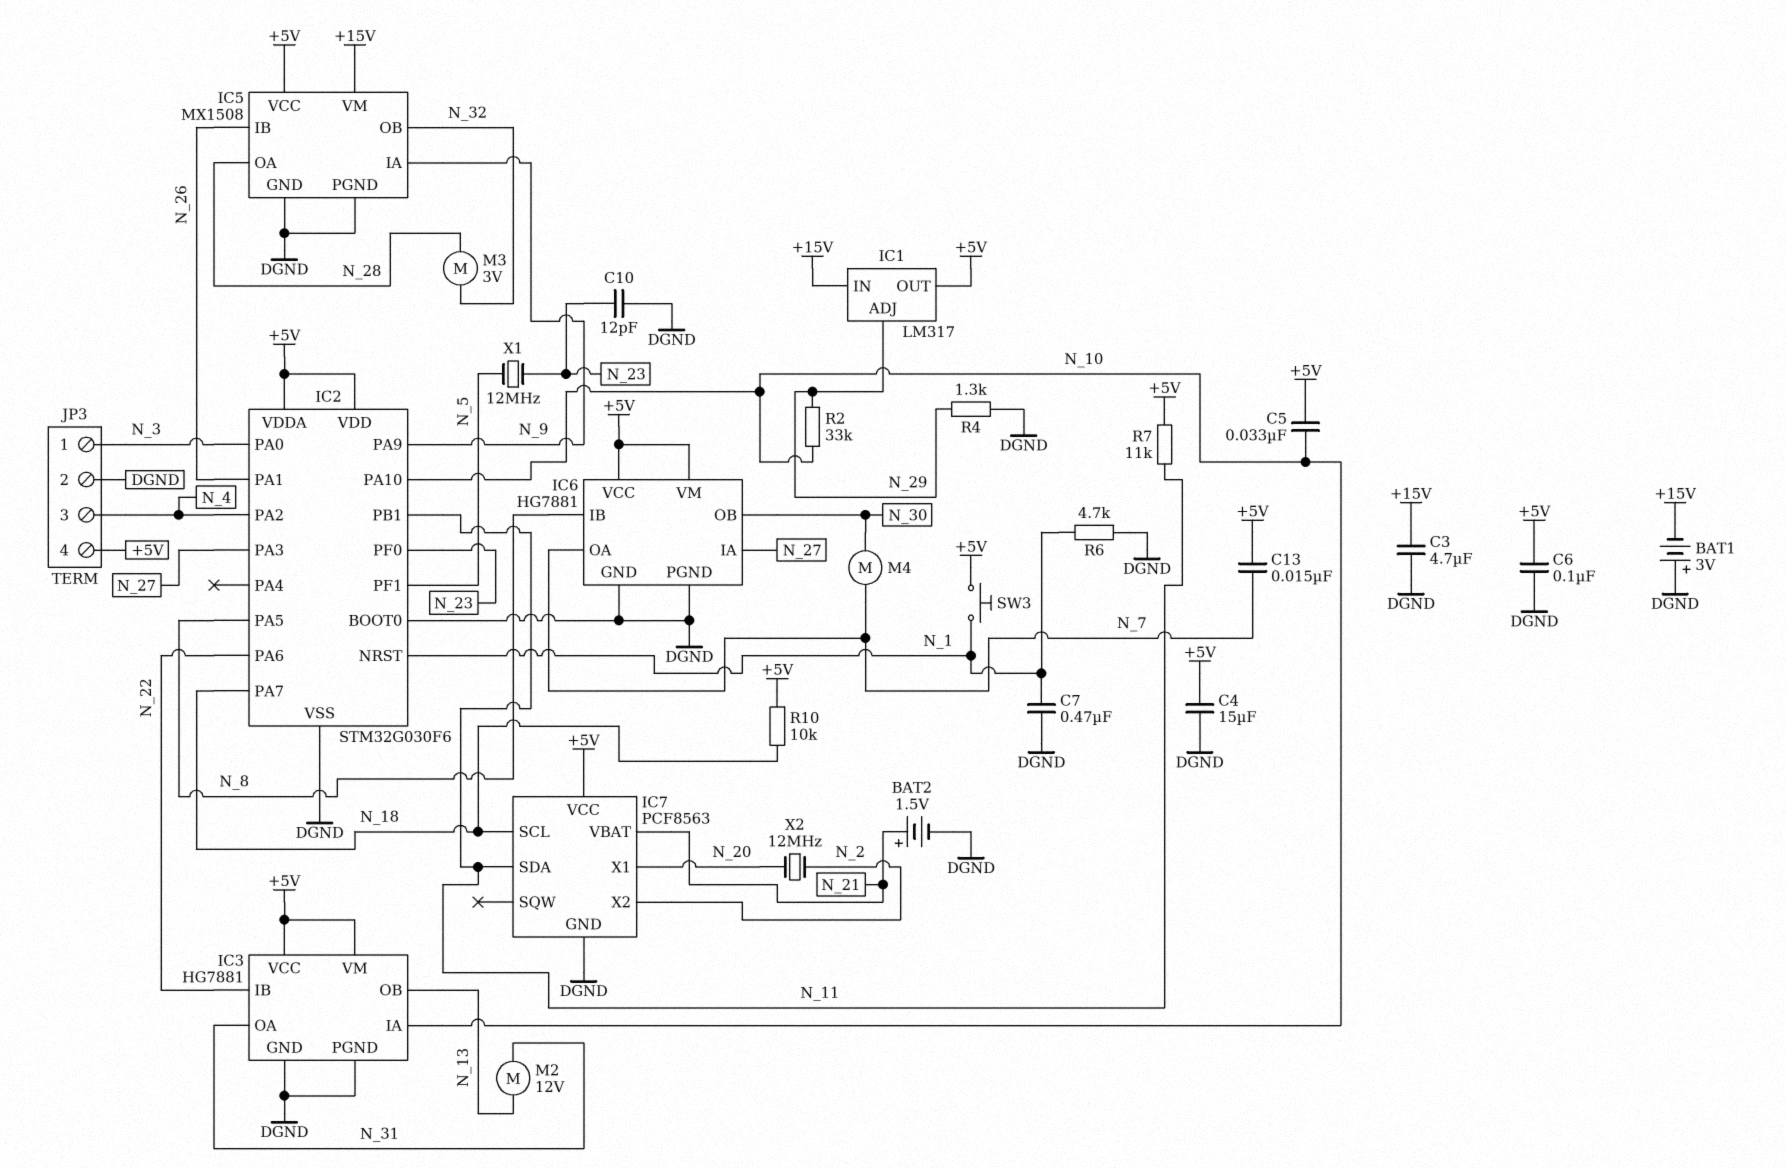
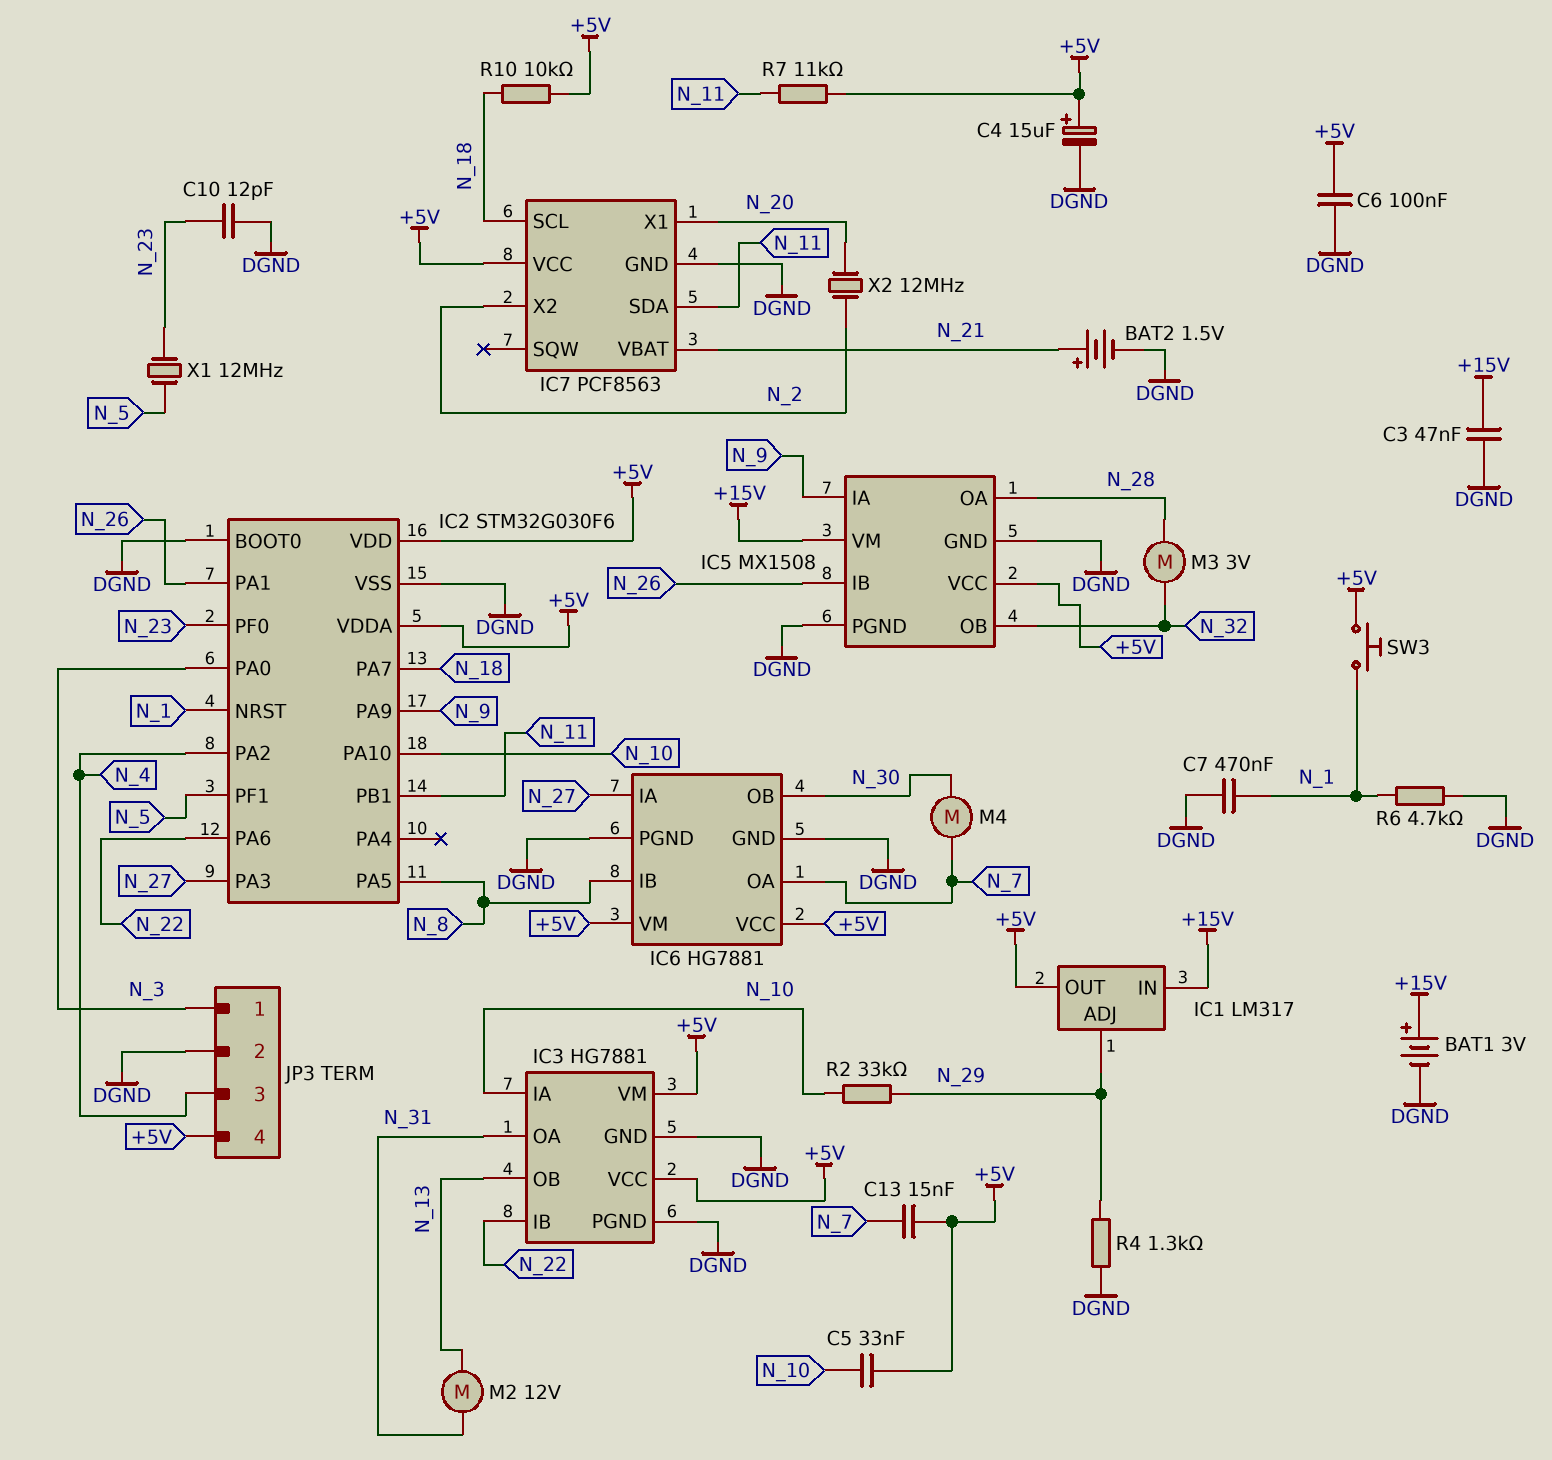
BAT1: 3V (plus DGND, minus +15V) -> 3V (plus +15V, minus DGND)
C3: 4.7uF (+15V, DGND) -> 47nF (+15V, DGND)
C4: 15uF (+5V, DGND) -> 15uF (plus +5V, minus DGND)

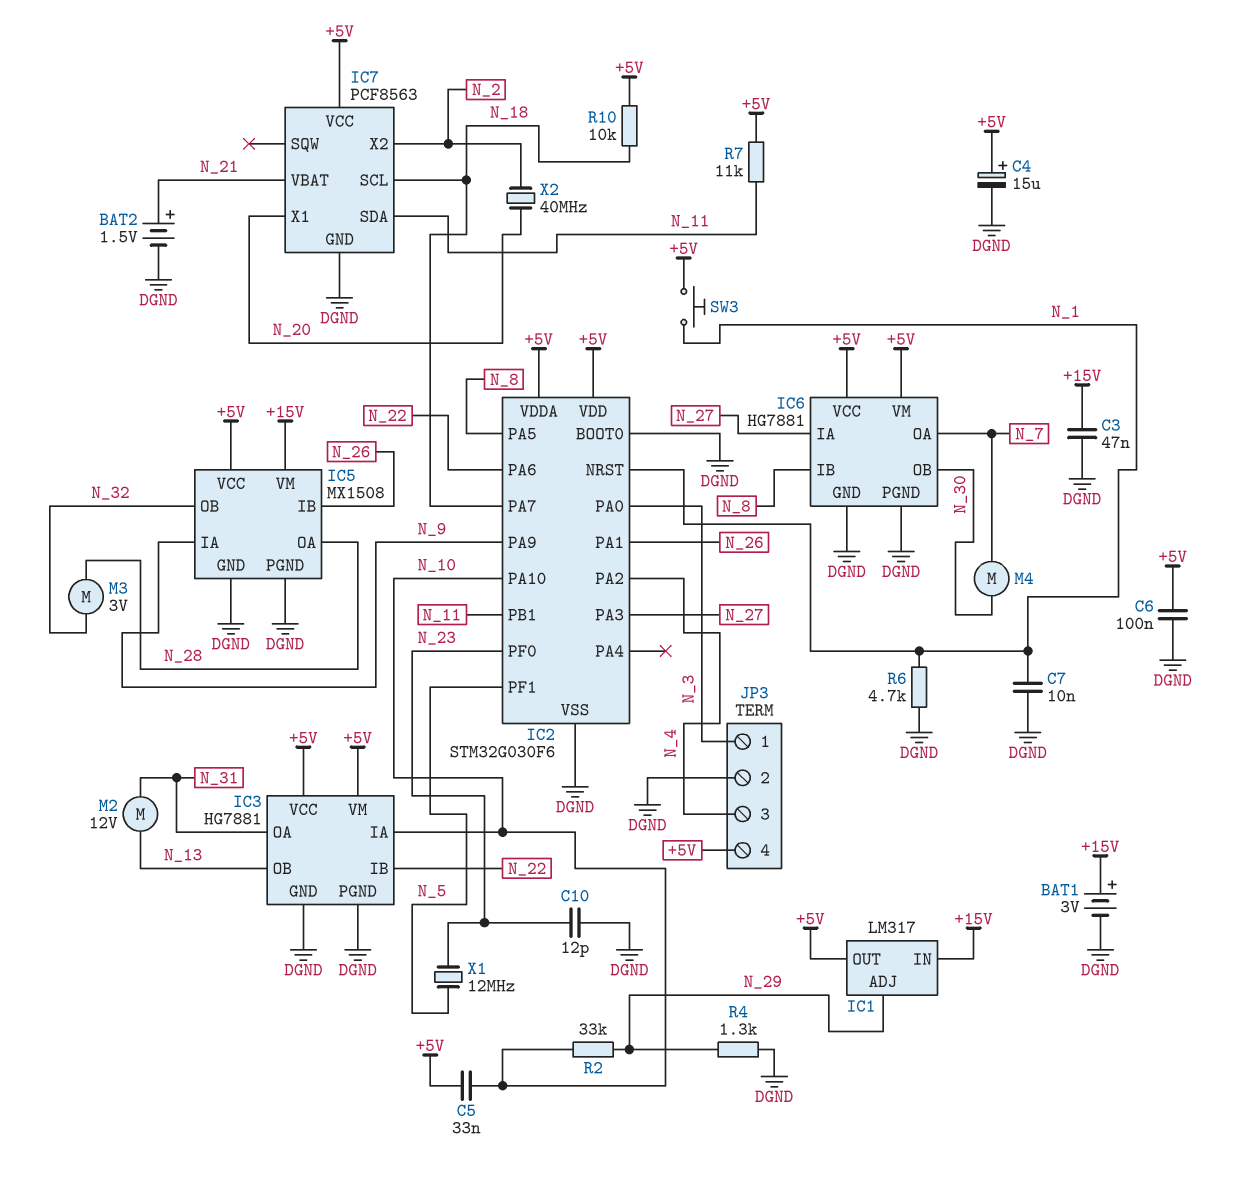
C7: 470nF (DGND, N_1) -> 10nF (DGND, N_1)
C13: 15nF (+5V, N_7) -> none
X2: 12MHz (N_2, N_20) -> 40MHz (N_2, N_20)

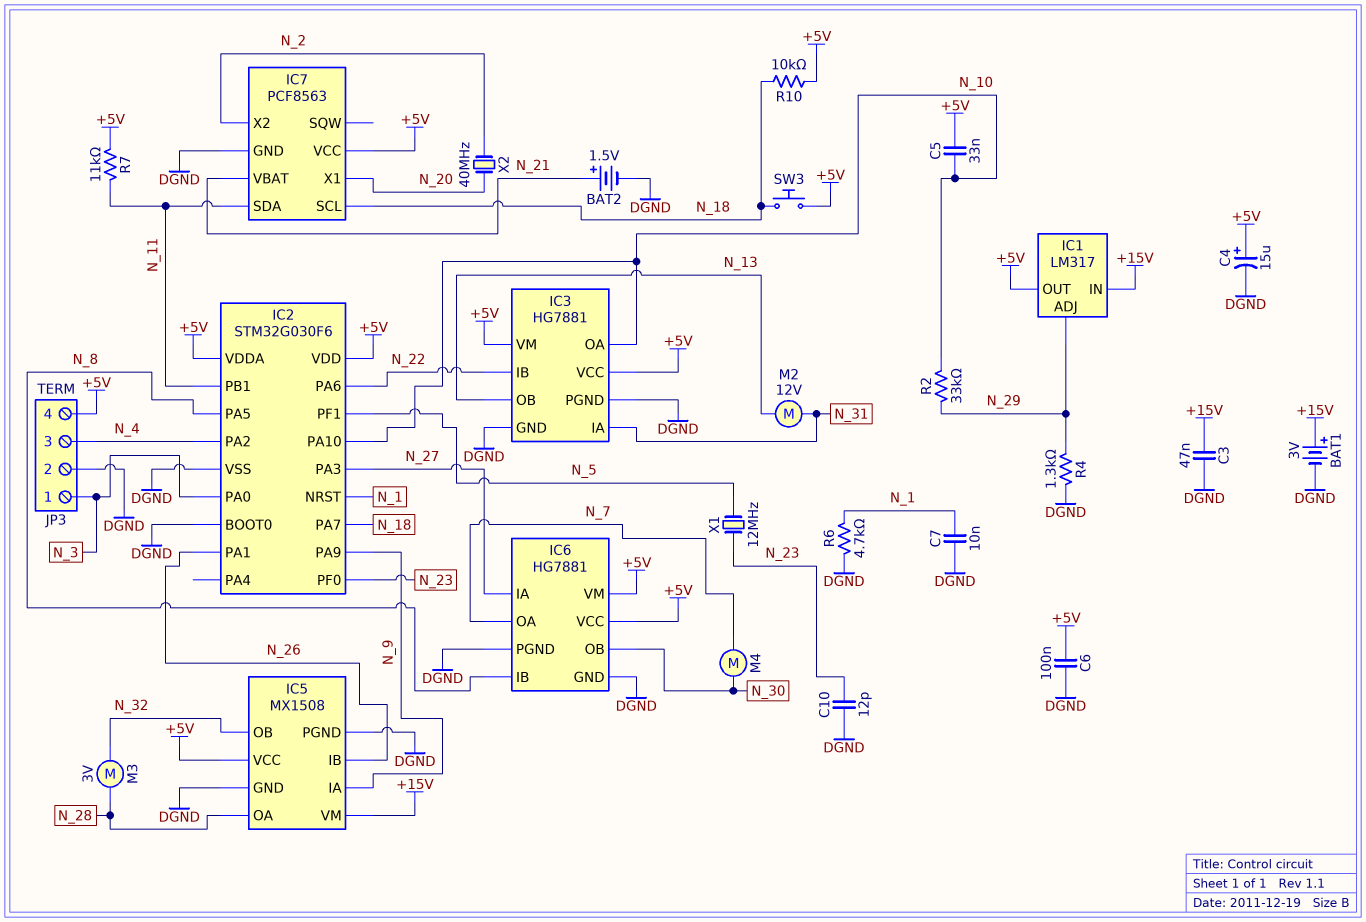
IC3 pin IA: N_10 -> N_31
IC3 pin OA: N_31 -> N_10
SW3: button (+5V, N_1) -> button (+5V, N_18)

